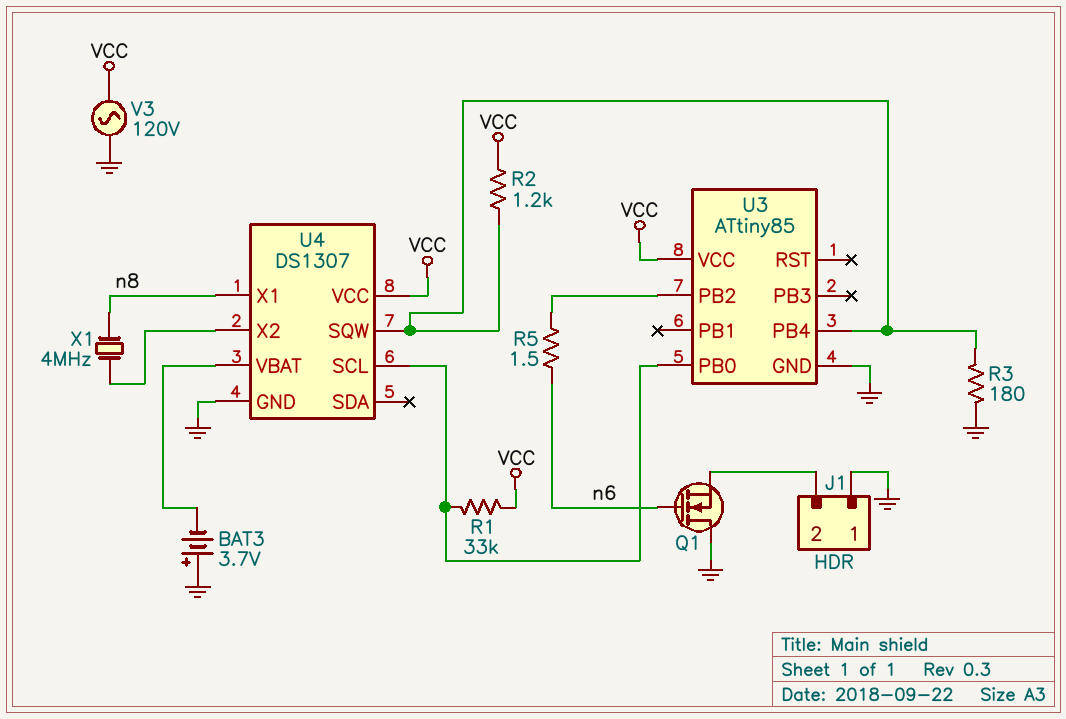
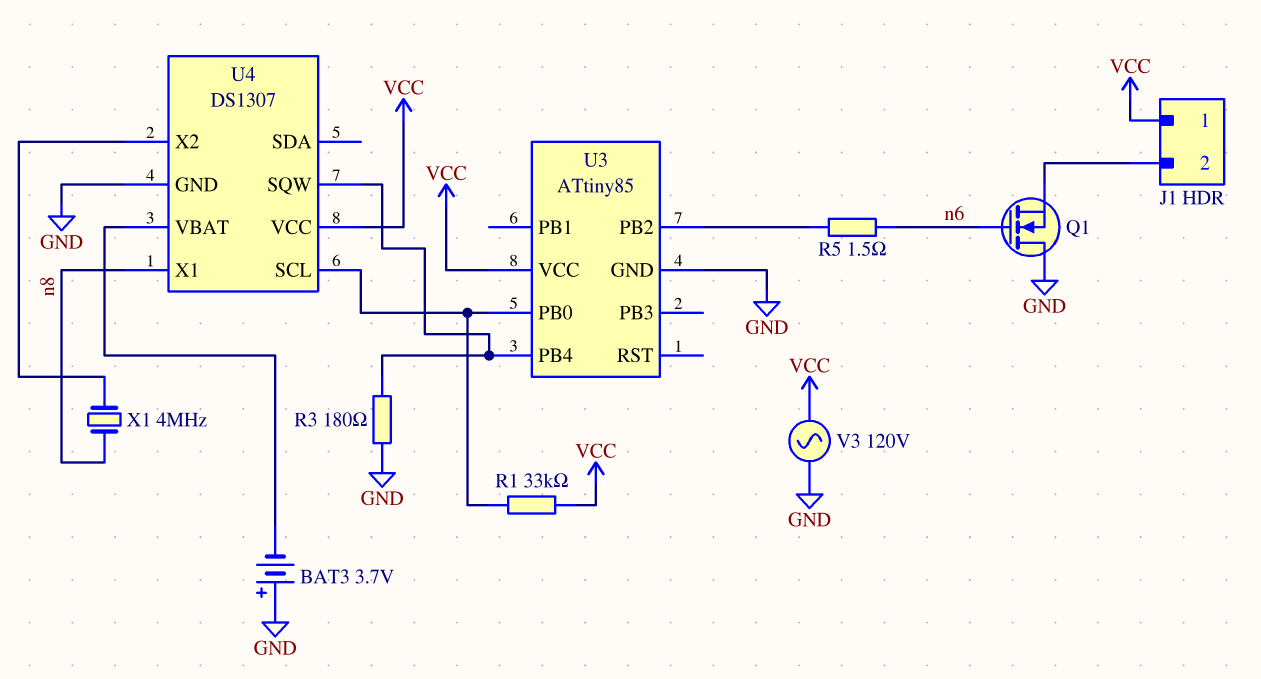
J1 pin 1: GND -> VCC
R2: 1.2k (U3/PB4, VCC) -> none

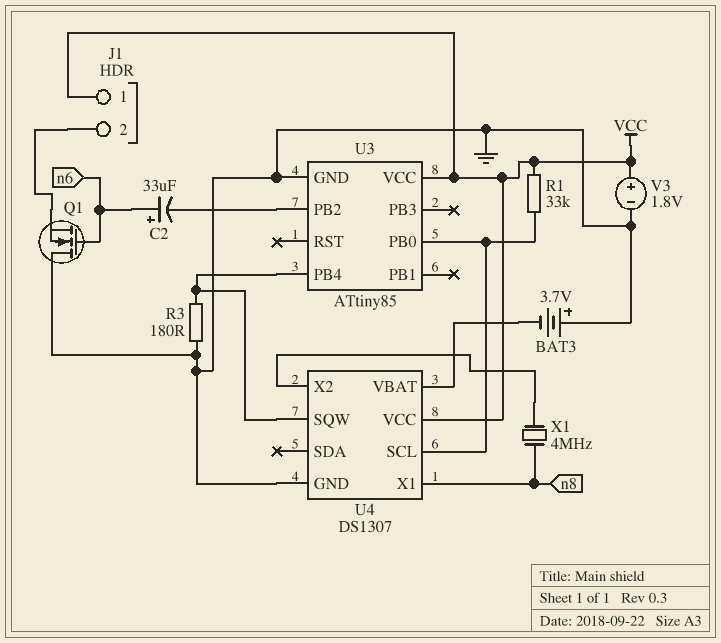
C2: none -> 33uF (plus n6, minus U3/PB2)
R5: 1.5 (U3/PB2, n6) -> none
V3: AC 120V (GND, VCC) -> 1.8V (plus VCC, minus GND)

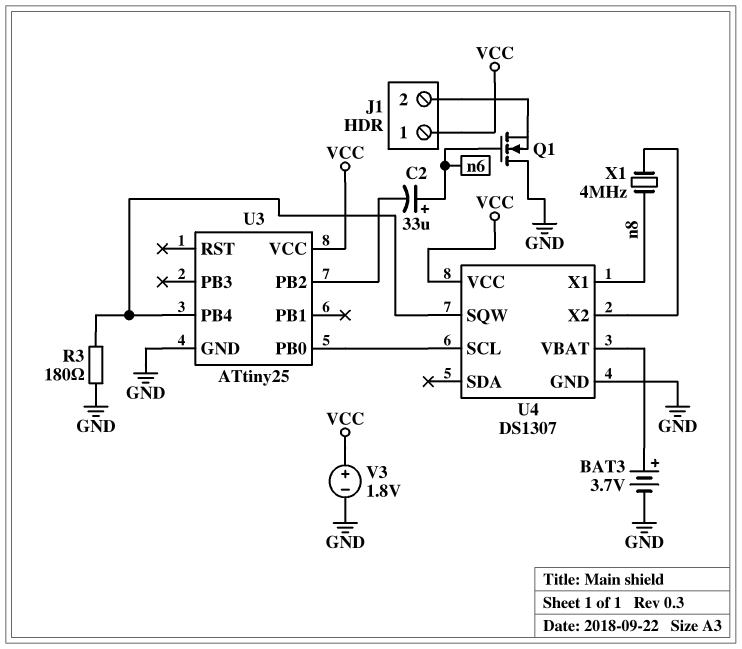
BAT3: 3.7V (plus GND, minus U4/VBAT) -> 3.7V (plus U4/VBAT, minus GND)
R1: 33k (U3/PB0, VCC) -> none
U3: ATtiny85 -> ATtiny25

